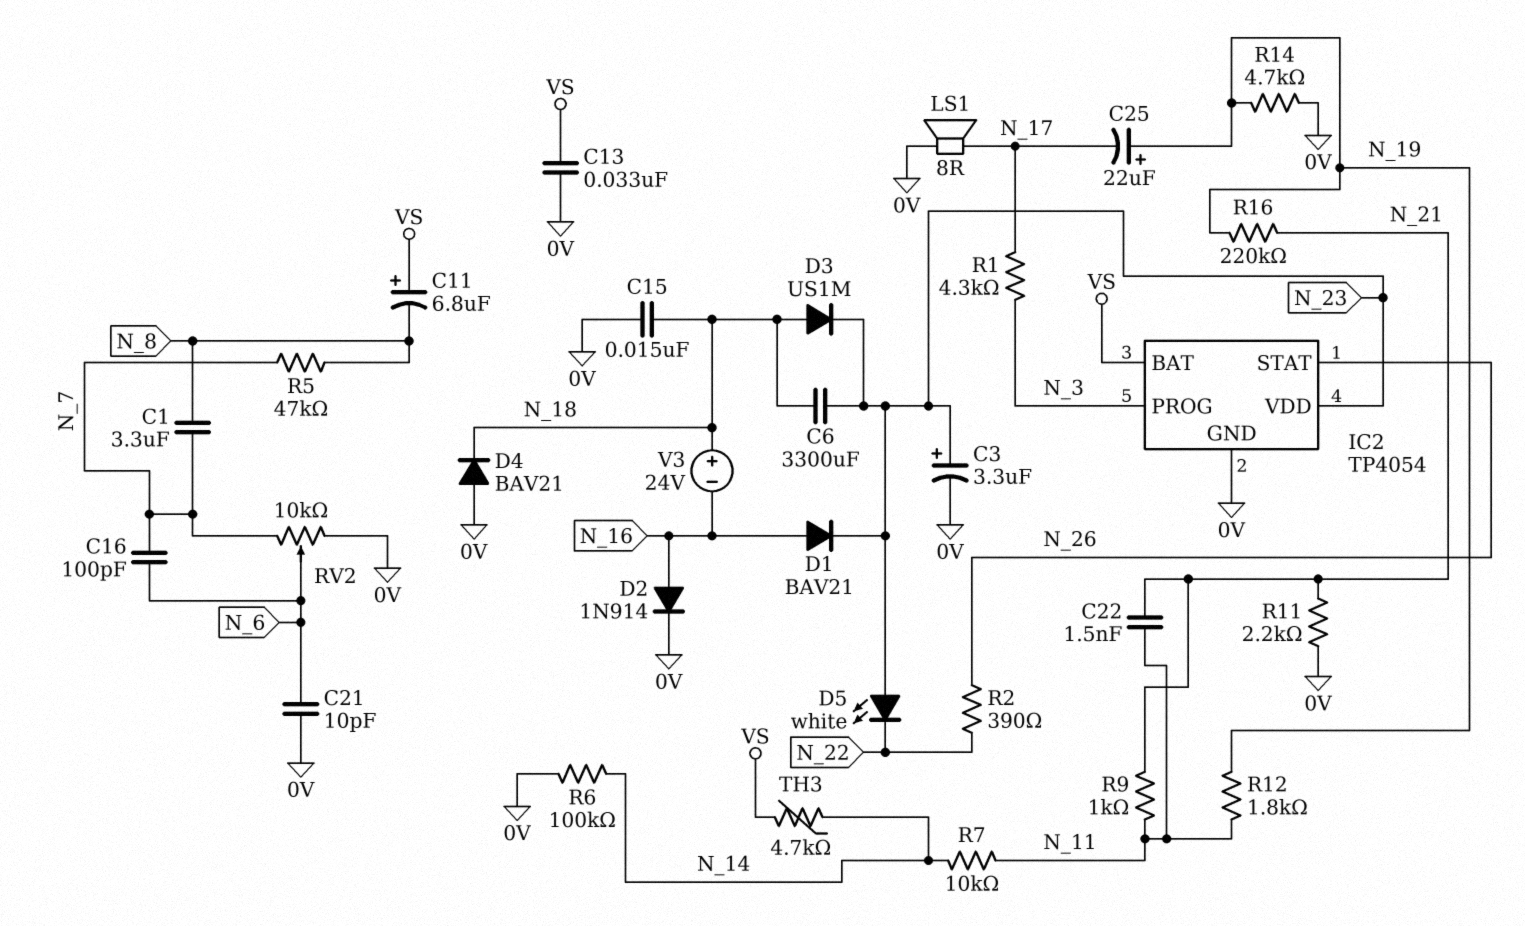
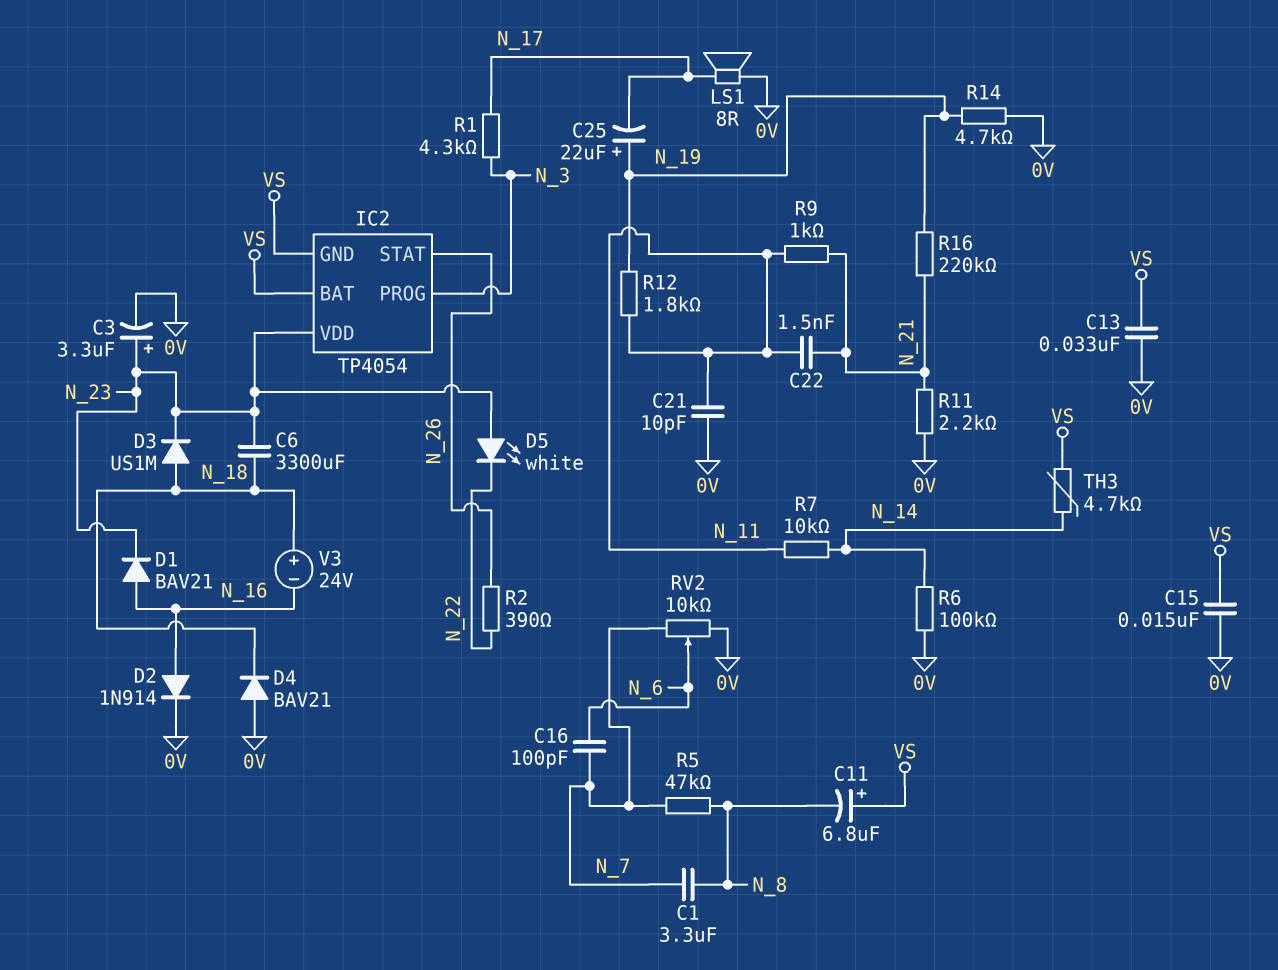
C15: 15nF (0V, N_18) -> 15nF (0V, VS)
C21: 10pF (0V, N_6) -> 10pF (0V, N_11)
IC2 pin GND: 0V -> VS

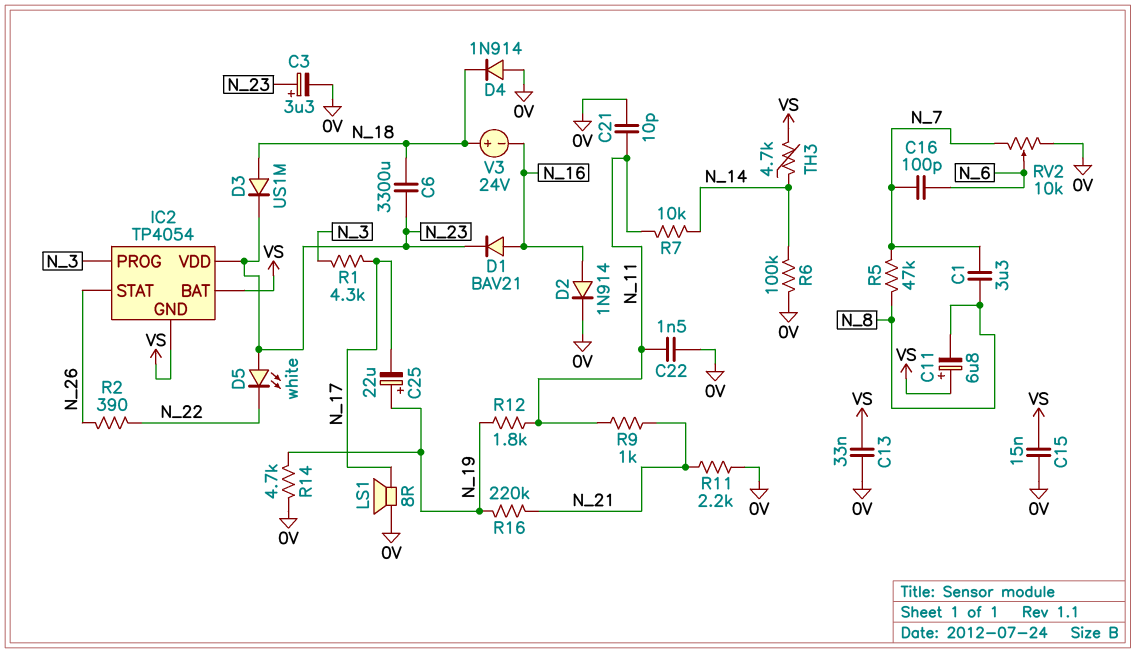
C22: 1.5nF (N_11, N_21) -> 1.5nF (0V, N_11)
D4: diode BAV21 (A 0V, K N_18) -> diode 1N914 (A 0V, K N_18)

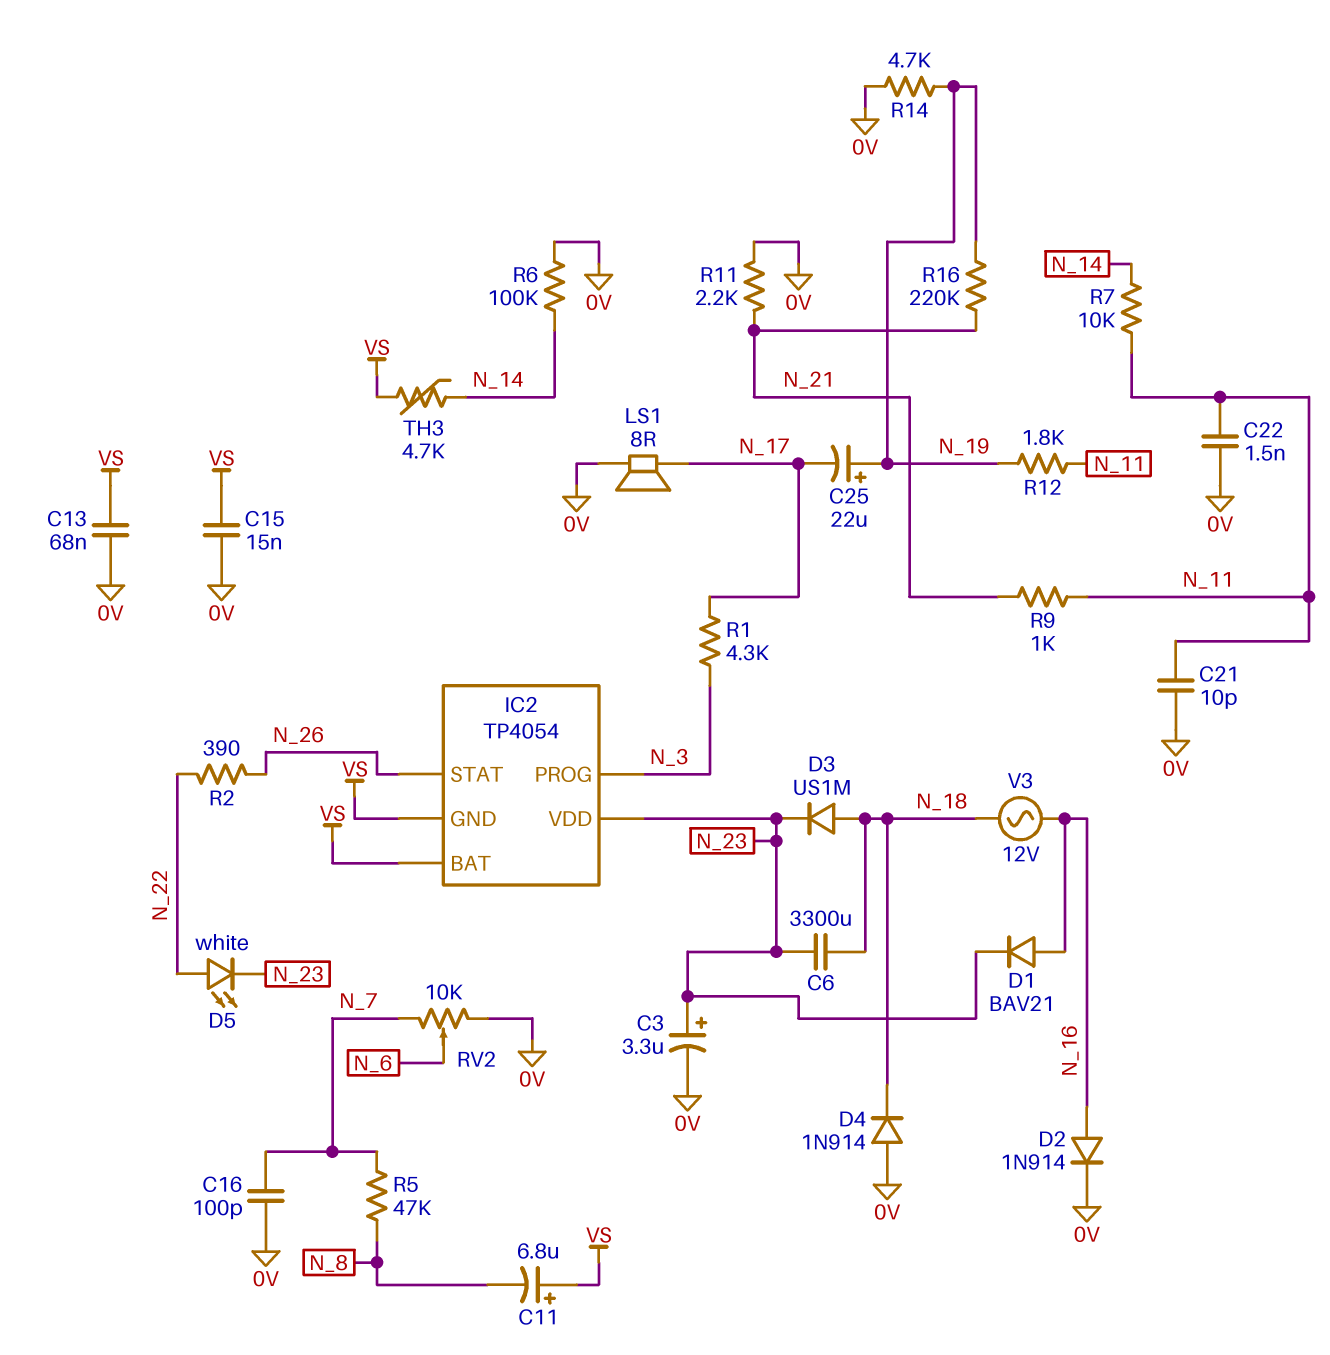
C1: 3.3uF (N_7, N_8) -> none
C13: 33nF (0V, VS) -> 68nF (0V, VS)
C16: 100pF (N_6, N_7) -> 100pF (0V, N_7)
D5: LED white (A N_23, K N_22) -> LED white (A N_22, K N_23)
V3: 24V (plus N_18, minus N_16) -> AC 12V (N_16, N_18)

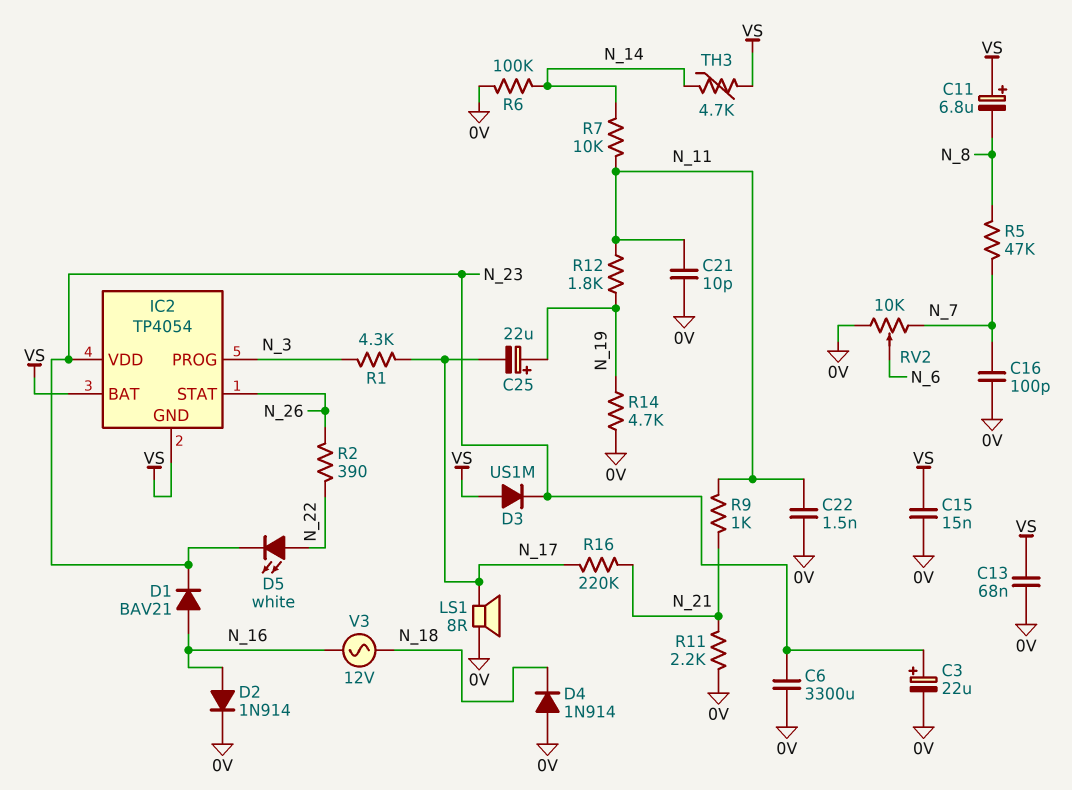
C3: 3.3uF (plus N_23, minus 0V) -> 22uF (plus N_23, minus 0V)
C6: 3300uF (N_18, N_23) -> 3300uF (0V, N_23)
D3: diode US1M (A N_18, K N_23) -> diode US1M (A VS, K N_23)
R16: 220k (N_19, N_21) -> 220k (N_17, N_21)

